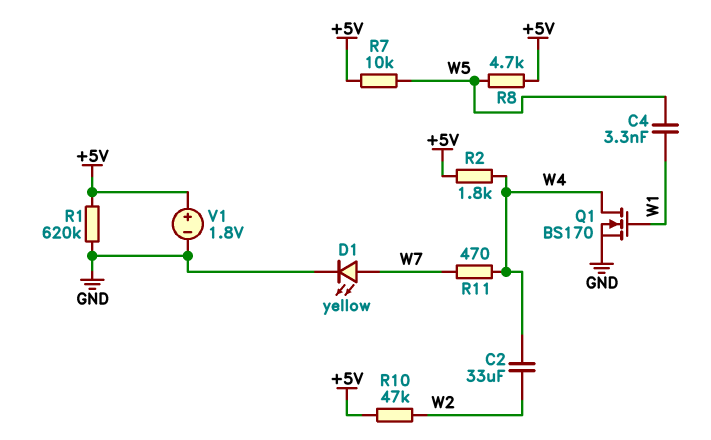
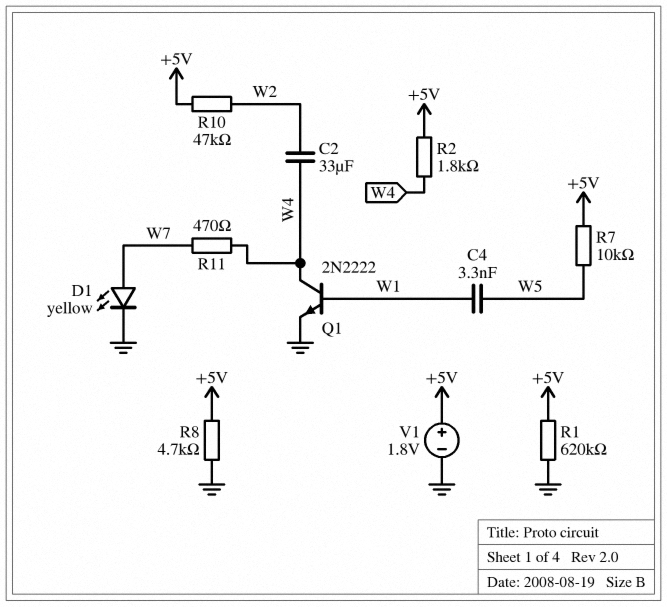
Q1: NMOS BS170 (G W1, D W4, S GND) -> NPN 2N2222 (B W1, C W4, E GND)
R8: 4.7k (+5V, W5) -> 4.7k (+5V, GND)

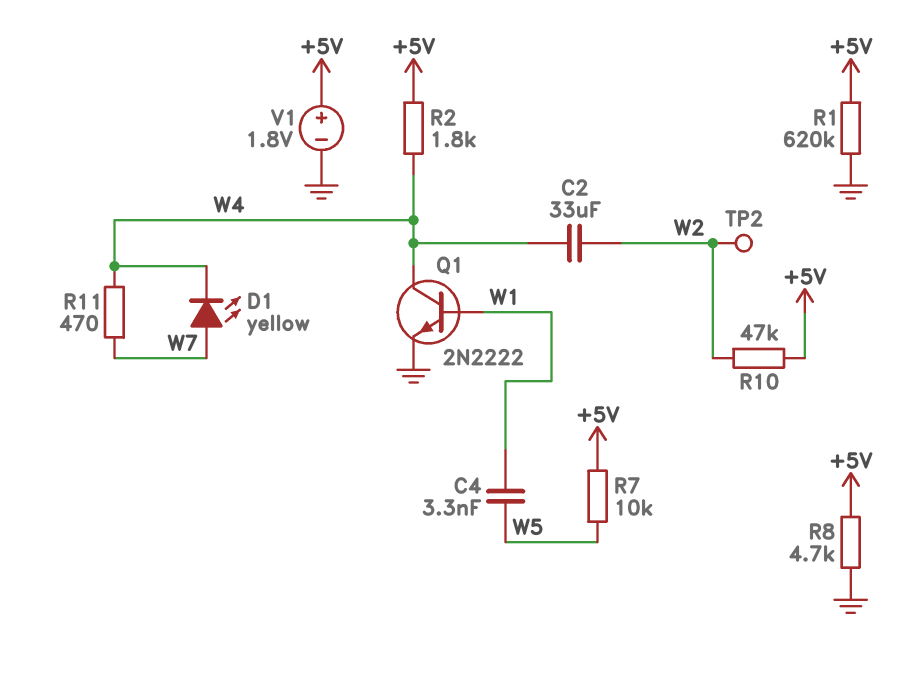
D1: LED yellow (A W7, K GND) -> LED yellow (A W7, K W4)
TP2: none -> test point (W2)

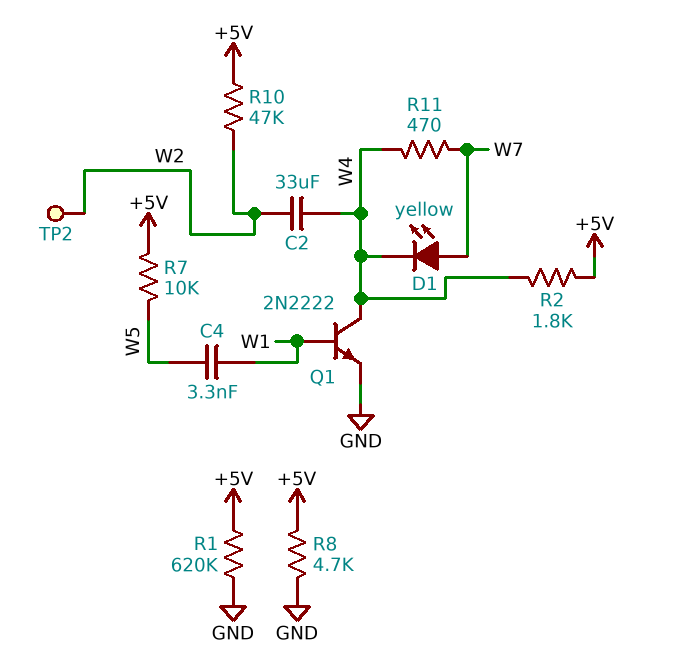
V1: 1.8V (plus +5V, minus GND) -> none

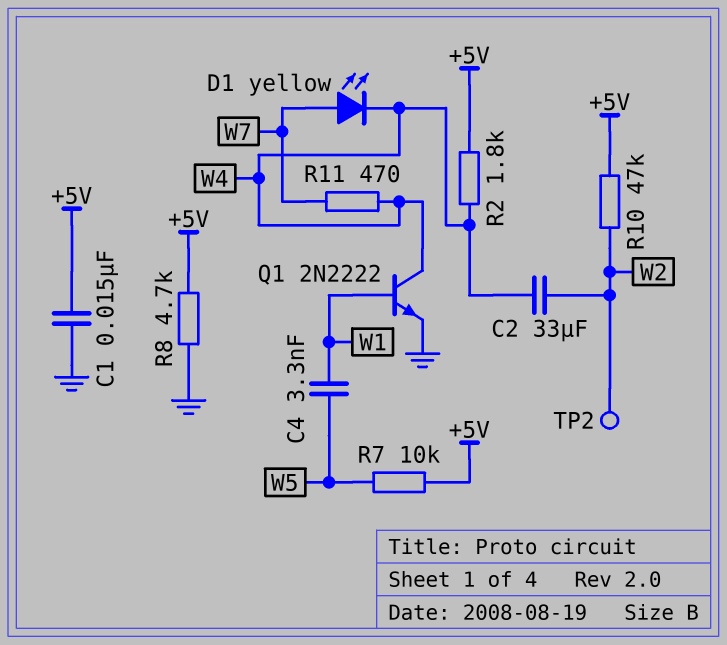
C1: none -> 15nF (+5V, GND)
R1: 620k (+5V, GND) -> none

